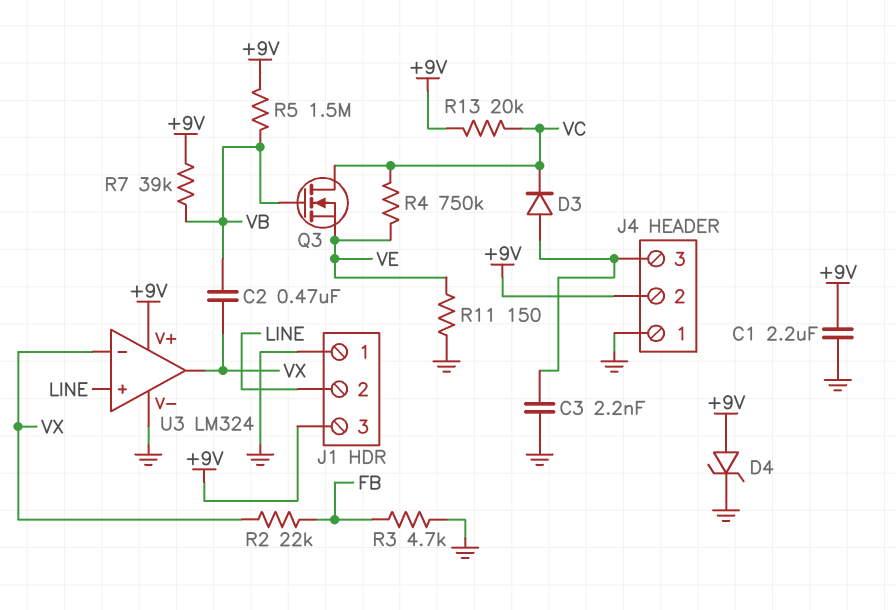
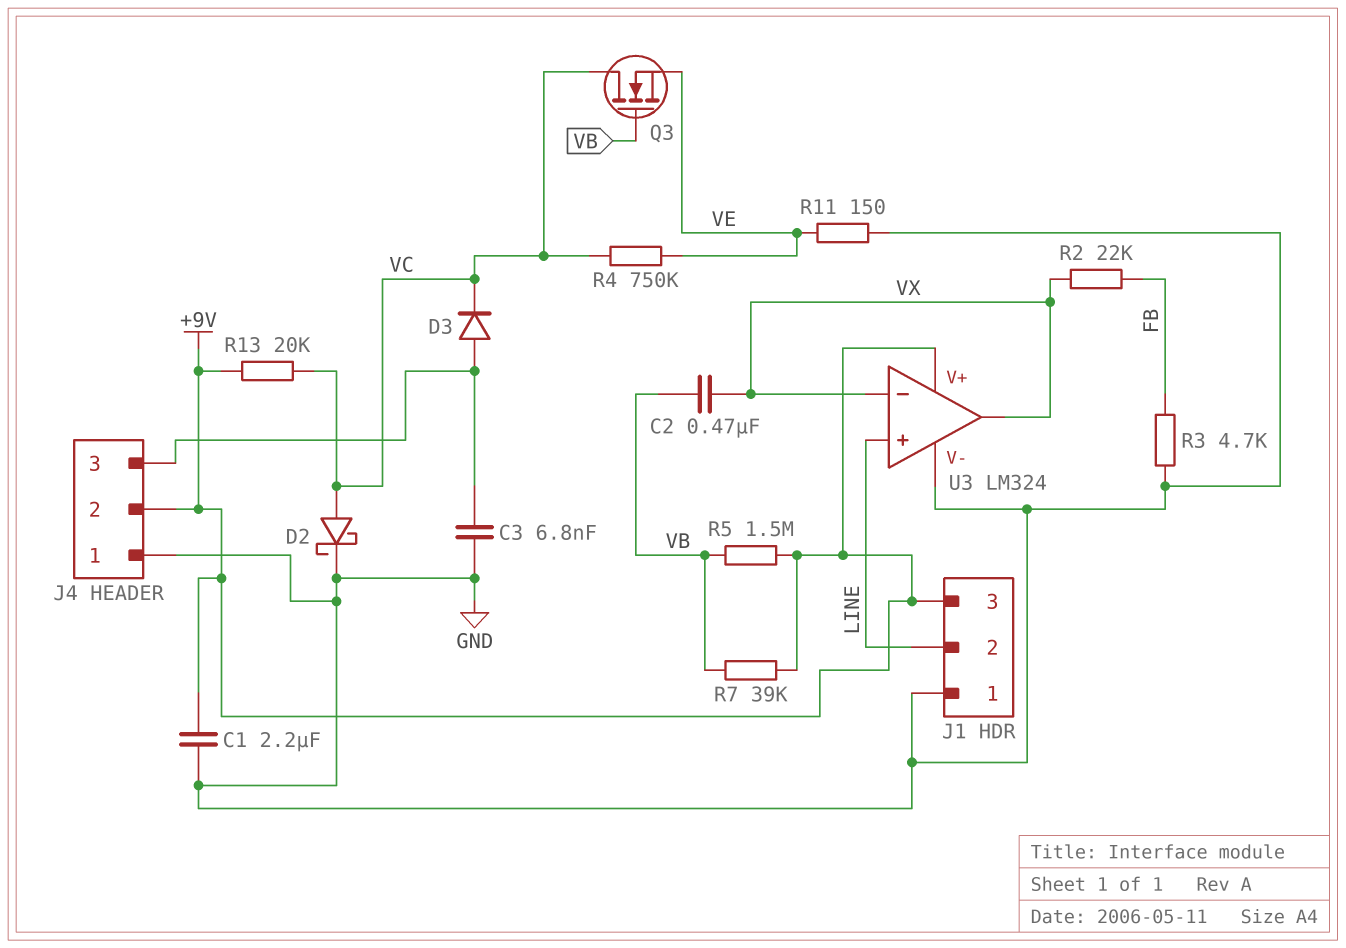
C3: 2.2nF (GND, J4/3) -> 6.8nF (GND, J4/3)
D2: none -> schottky (A VC, K GND)
D4: zener (A +9V, K GND) -> none

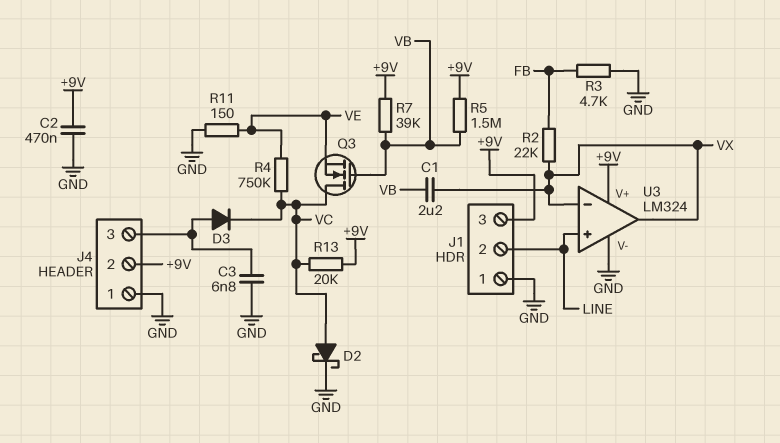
C1: 2.2uF (+9V, GND) -> 2.2uF (VB, VX)
C2: 470nF (VB, VX) -> 470nF (+9V, GND)

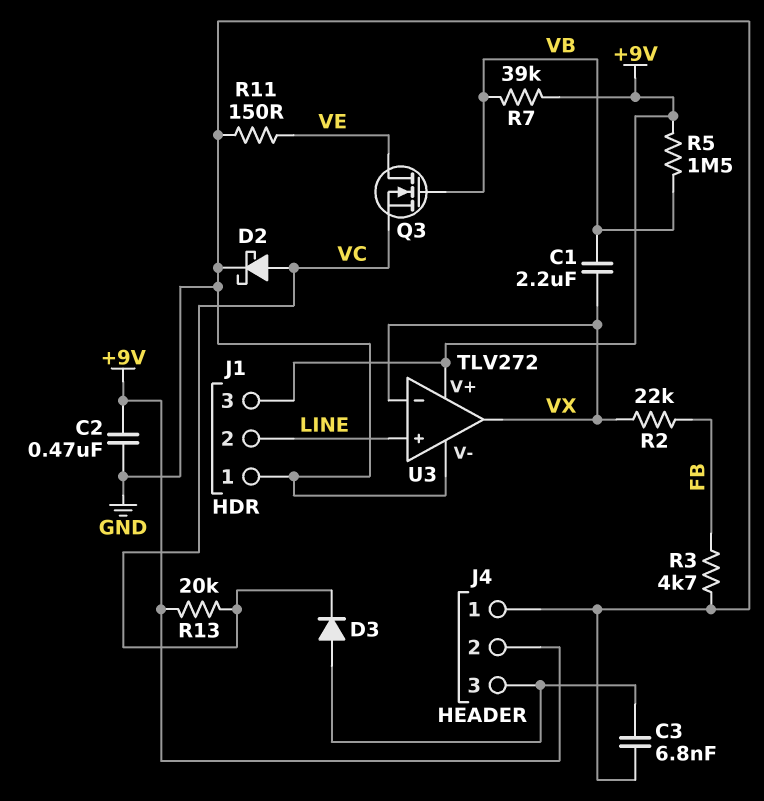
Q3: NMOS (G VB, D VC, S VE) -> NMOS (G VB, D VE, S VC)
R4: 750k (VC, VE) -> none
U3: LM324 -> TLV272

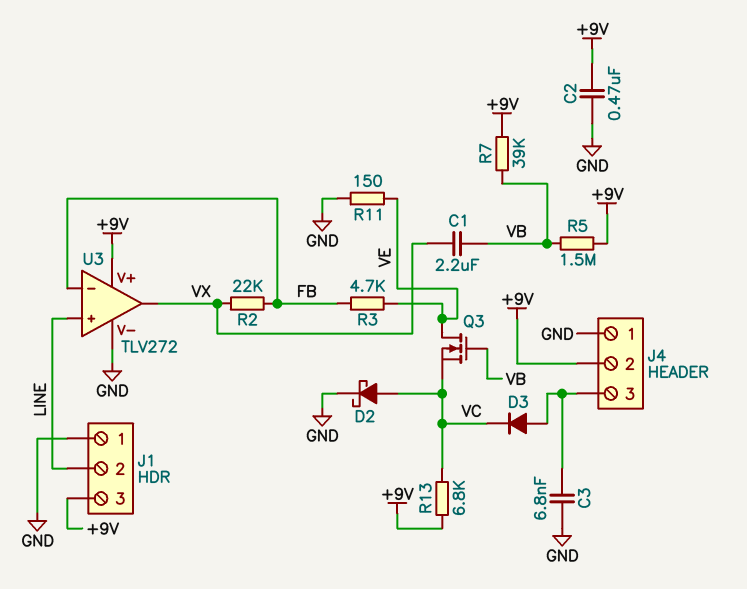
R3: 4.7k (FB, GND) -> 4.7k (FB, VE)
R13: 20k (+9V, VC) -> 6.8k (+9V, VC)
U3 pin in-: VX -> FB

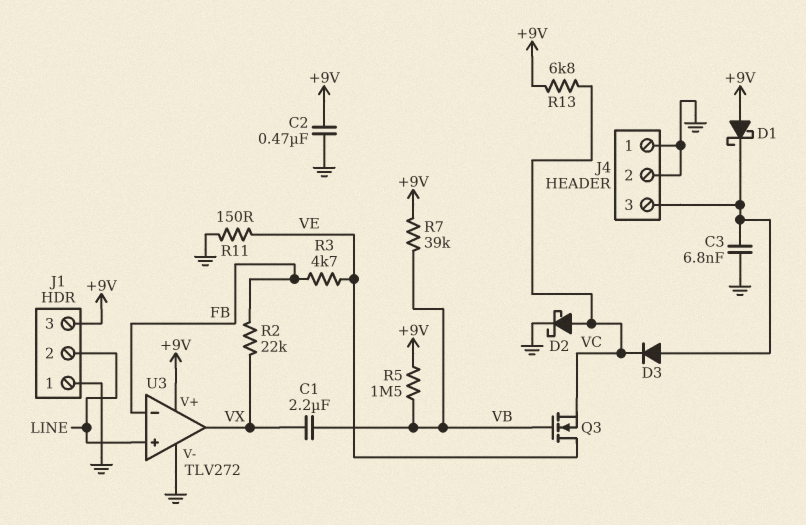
D1: none -> schottky (A +9V, K J4/3)
J4 pin 2: +9V -> GND

